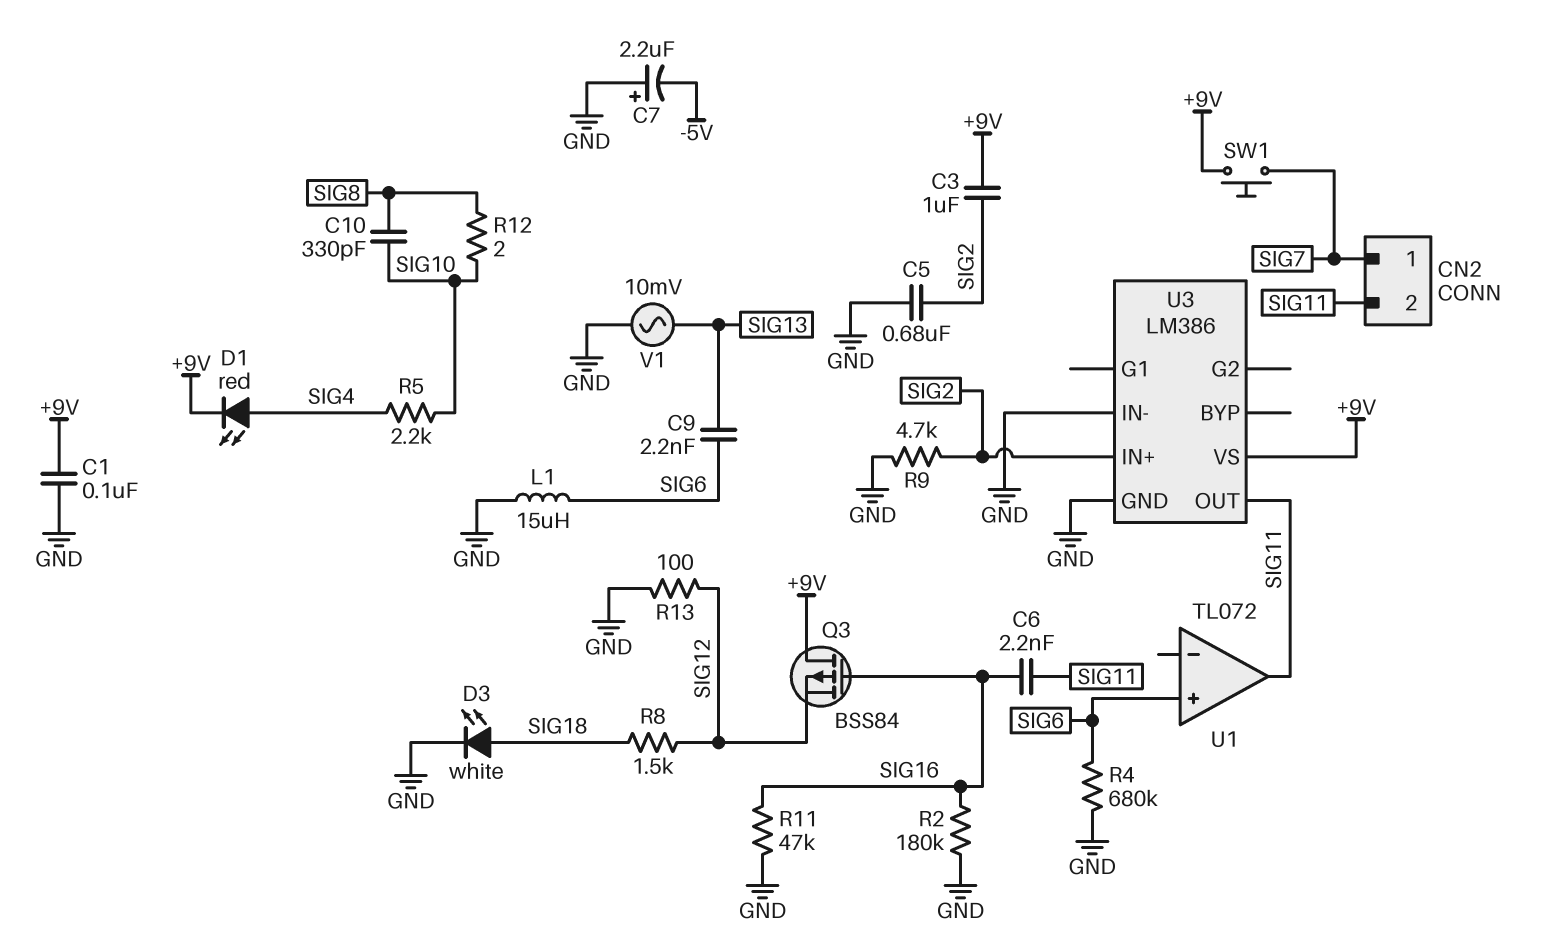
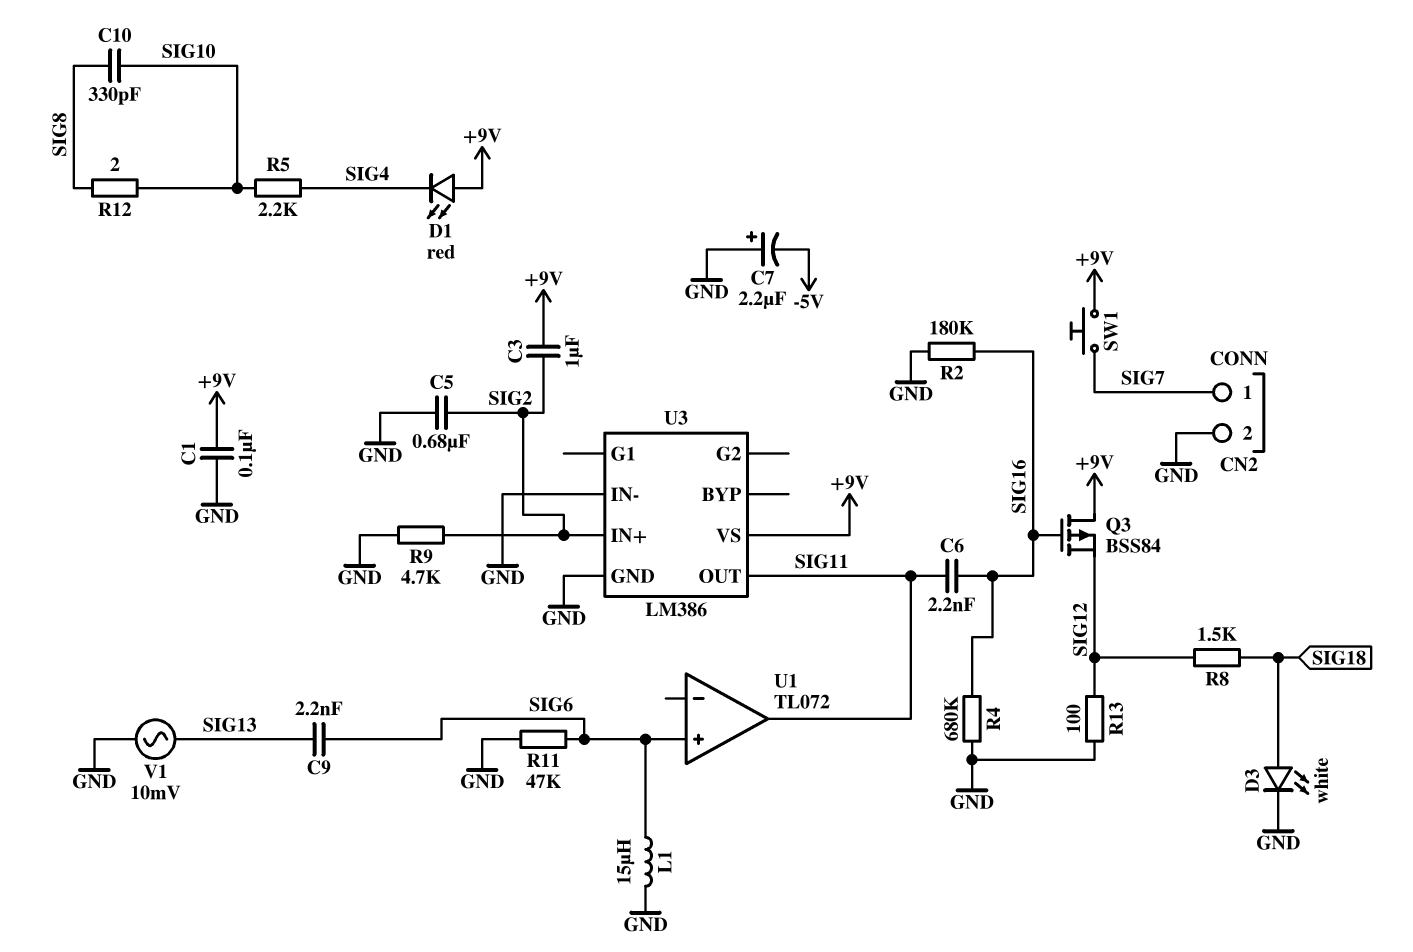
CN2 pin 2: SIG11 -> GND
D1: LED red (A SIG4, K +9V) -> LED red (A +9V, K SIG4)
R4: 680k (GND, SIG6) -> 680k (GND, SIG16)
R11: 47k (GND, SIG16) -> 47k (GND, SIG6)

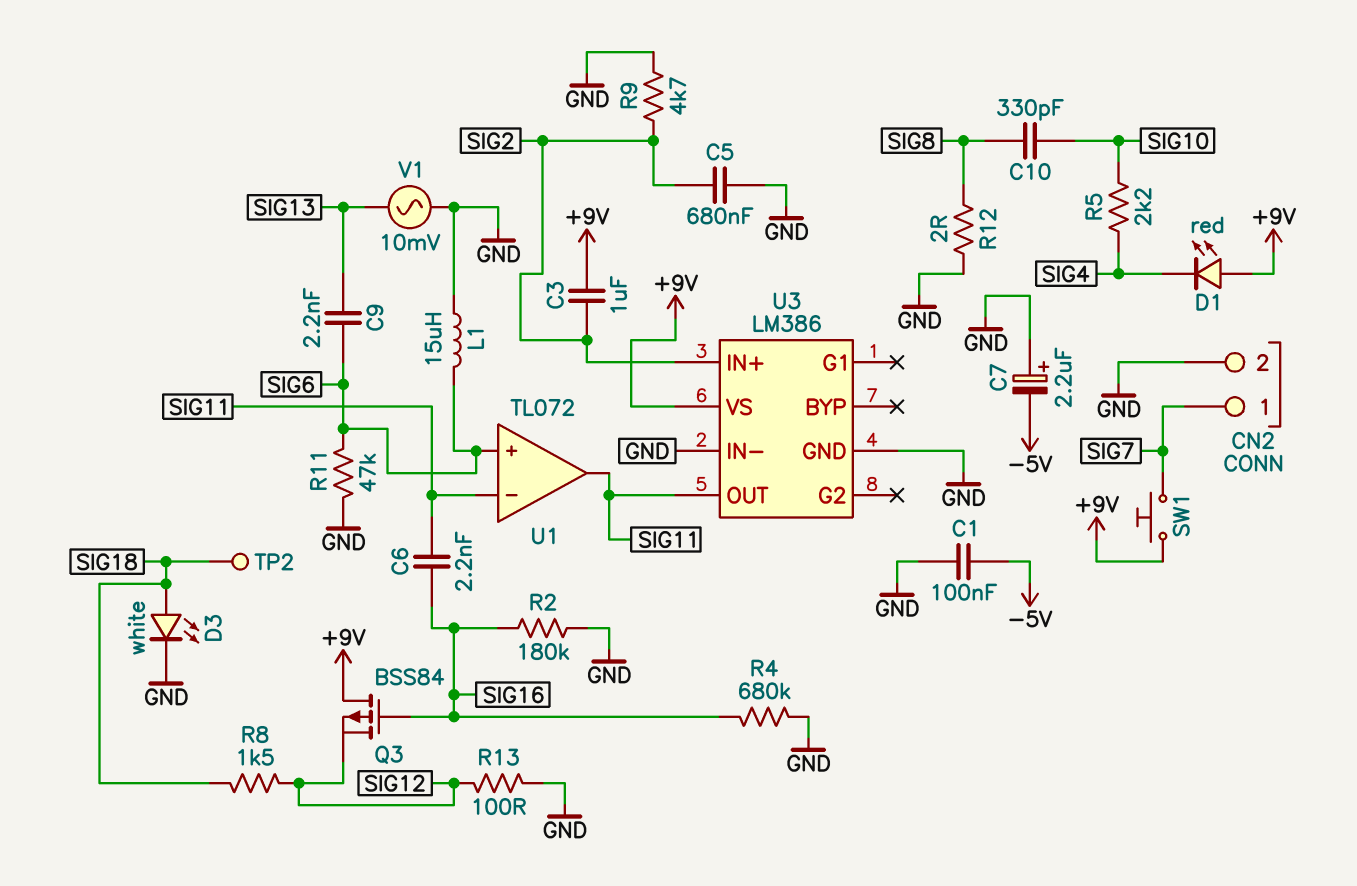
C1: 100nF (+9V, GND) -> 100nF (-5V, GND)
R12: 2 (SIG8, SIG10) -> 2 (GND, SIG8)
TP2: none -> test point (SIG18)
U1 pin in-: none -> SIG11

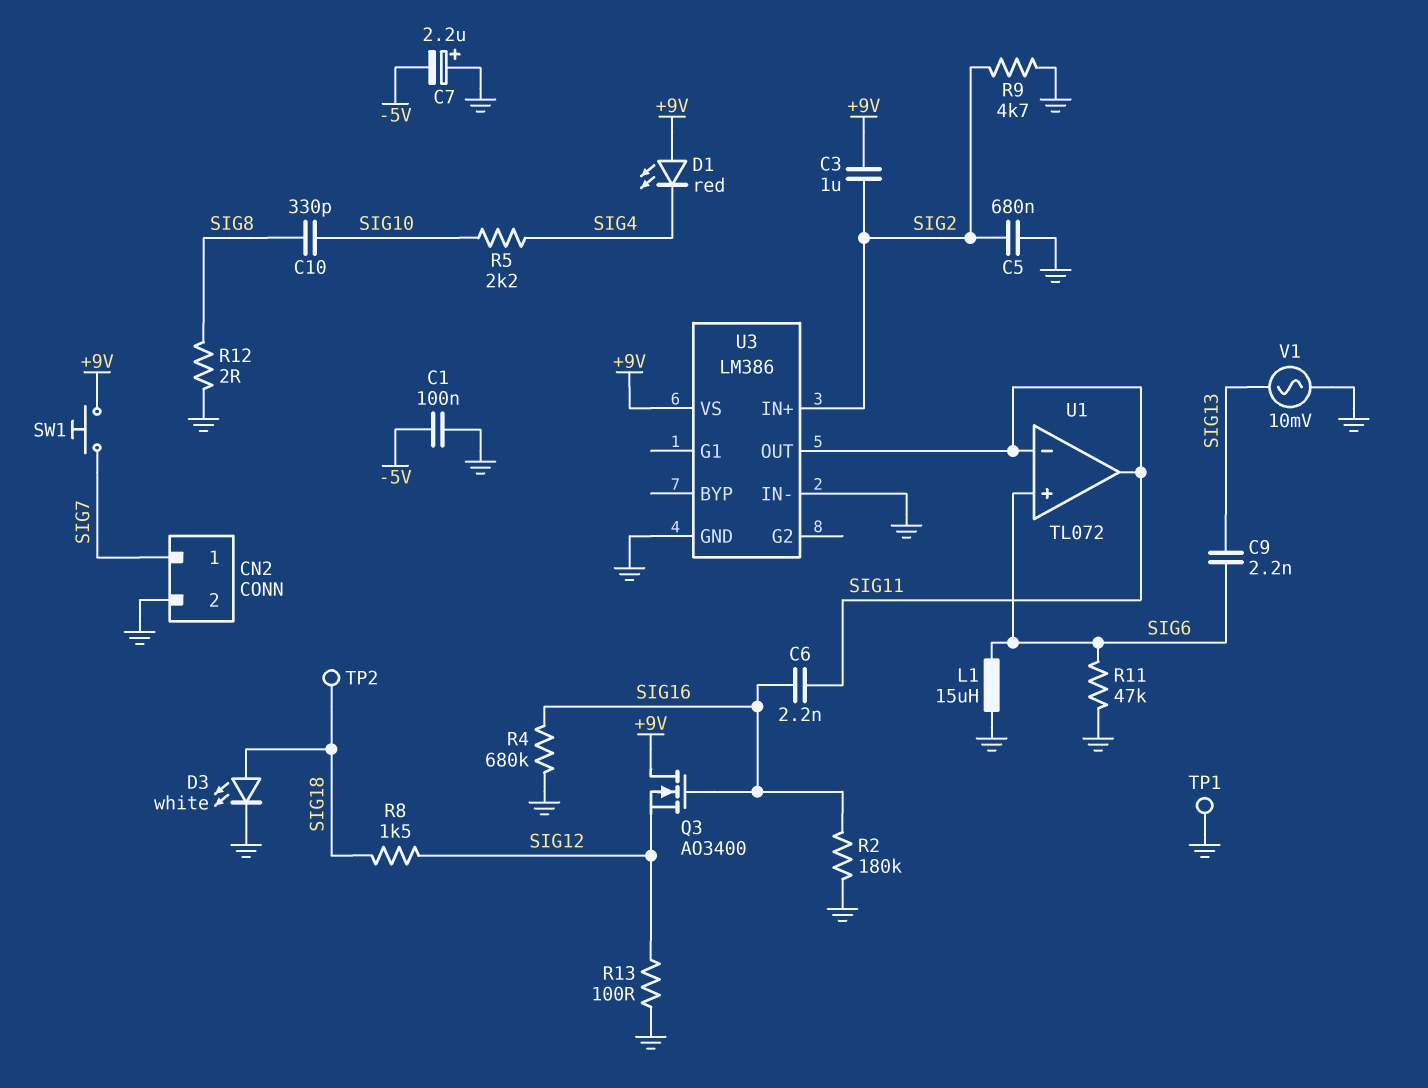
Q3: PMOS BSS84 (G SIG16, D +9V, S SIG12) -> NMOS AO3400 (G SIG16, D +9V, S SIG12)
TP1: none -> test point (GND)

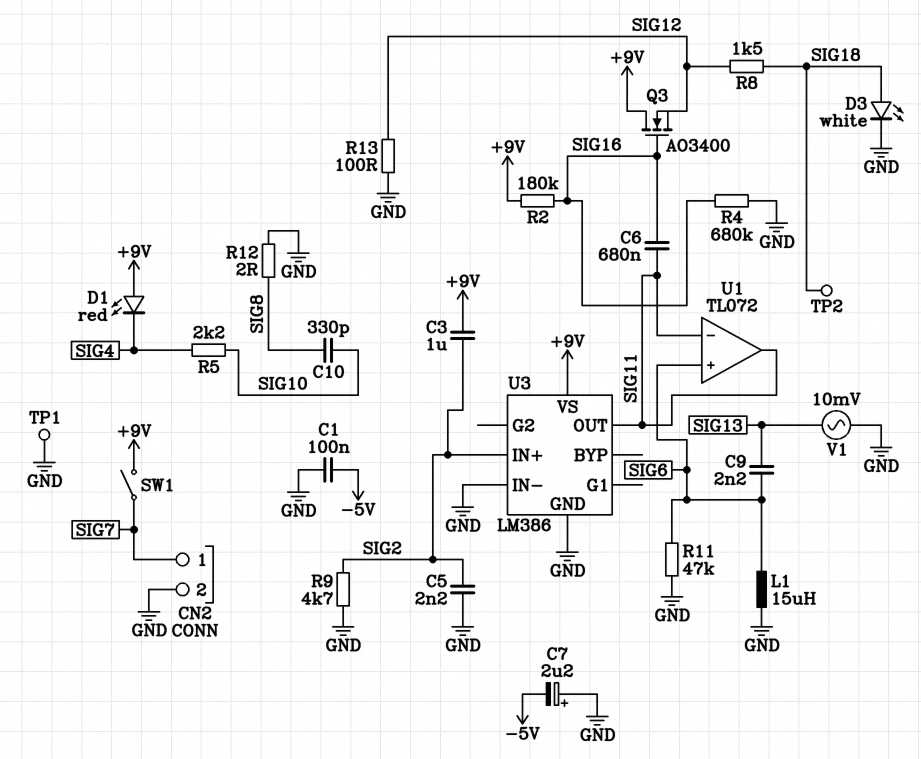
C5: 680nF (GND, SIG2) -> 2.2nF (GND, SIG2)
C6: 2.2nF (SIG11, SIG16) -> 680nF (SIG11, SIG16)
R2: 180k (GND, SIG16) -> 180k (+9V, SIG16)
SW1: button (+9V, SIG7) -> switch (+9V, SIG7)

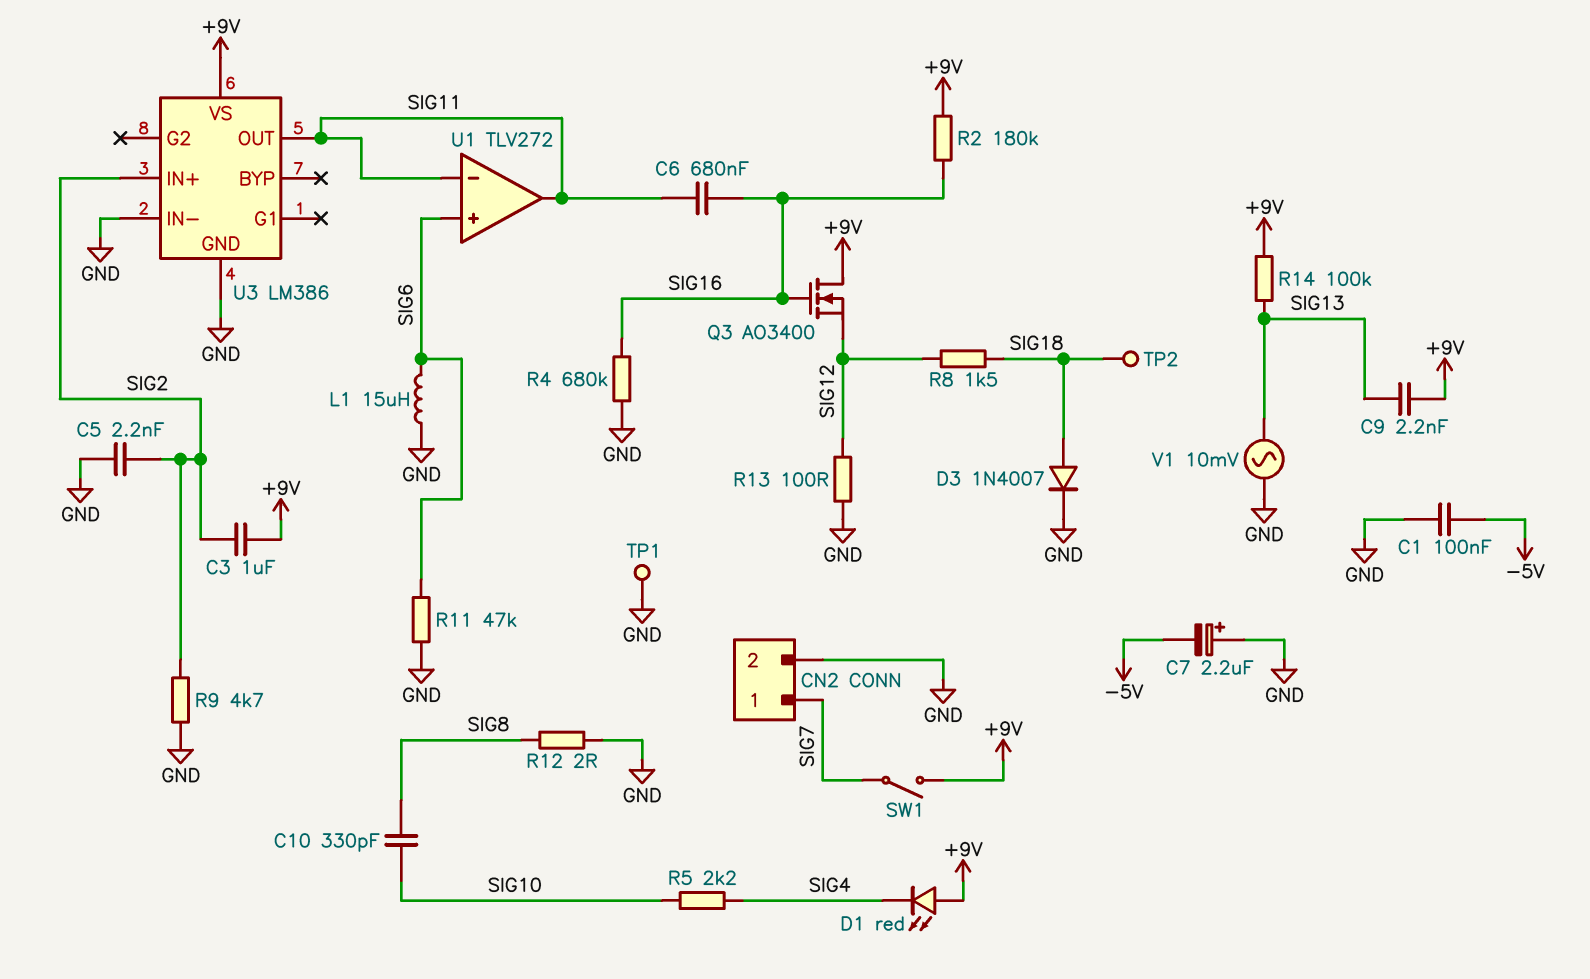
C9: 2.2nF (SIG6, SIG13) -> 2.2nF (+9V, SIG13)
D3: LED white (A SIG18, K GND) -> diode 1N4007 (A SIG18, K GND)
R14: none -> 100k (+9V, SIG13)
U1: TL072 -> TLV272

